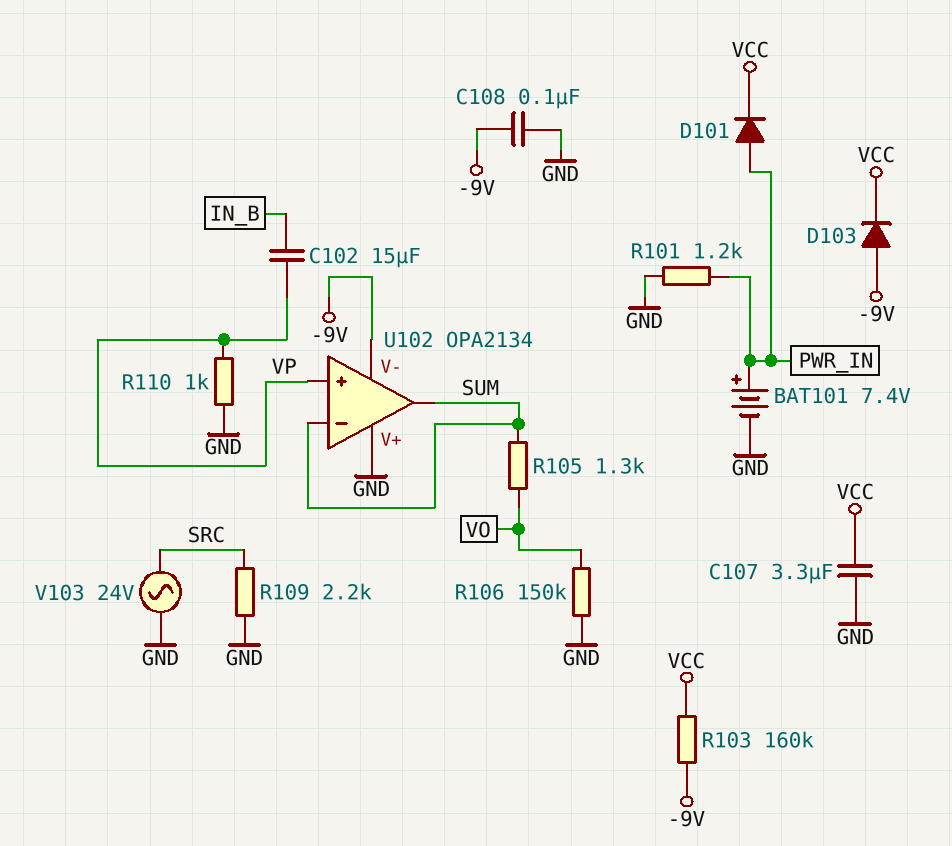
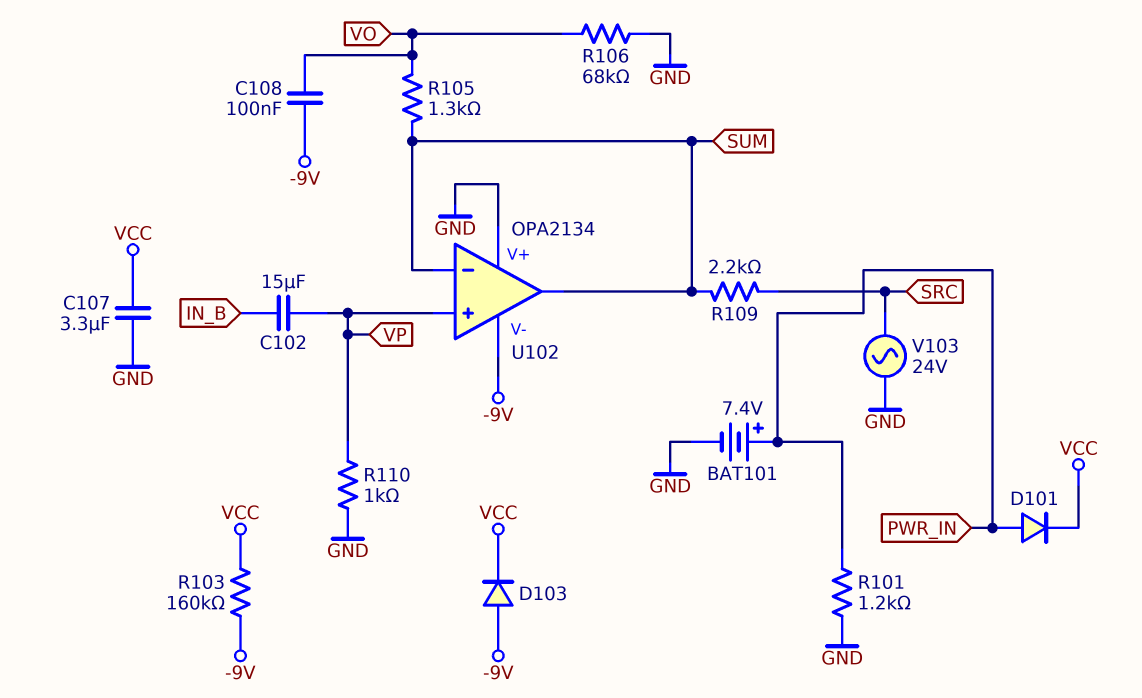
C108: 100nF (-9V, GND) -> 100nF (-9V, VO)
R106: 150k (GND, VO) -> 68k (GND, VO)
R109: 2.2k (GND, SRC) -> 2.2k (SRC, SUM)

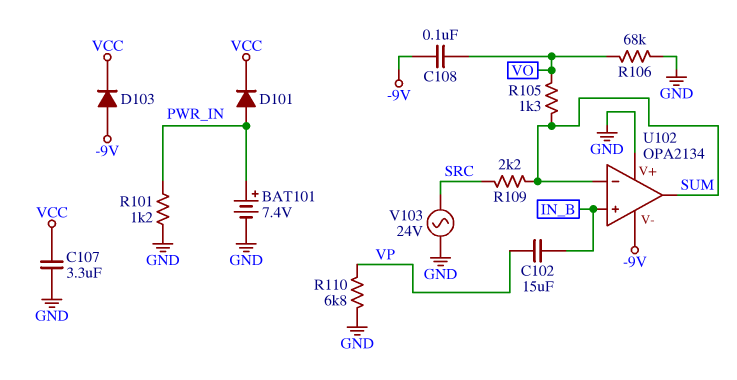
R103: 160k (-9V, VCC) -> none
R110: 1k (GND, VP) -> 6.8k (GND, VP)
U102 pin in+: VP -> IN_B

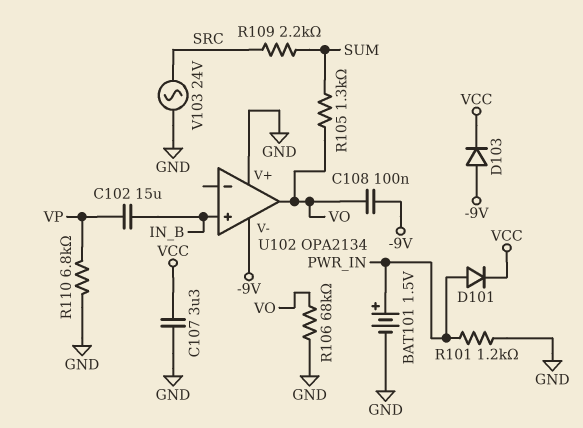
BAT101: 7.4V (plus PWR_IN, minus GND) -> 1.5V (plus PWR_IN, minus GND)
U102 pin in-: SUM -> none
U102 pin out: SUM -> VO

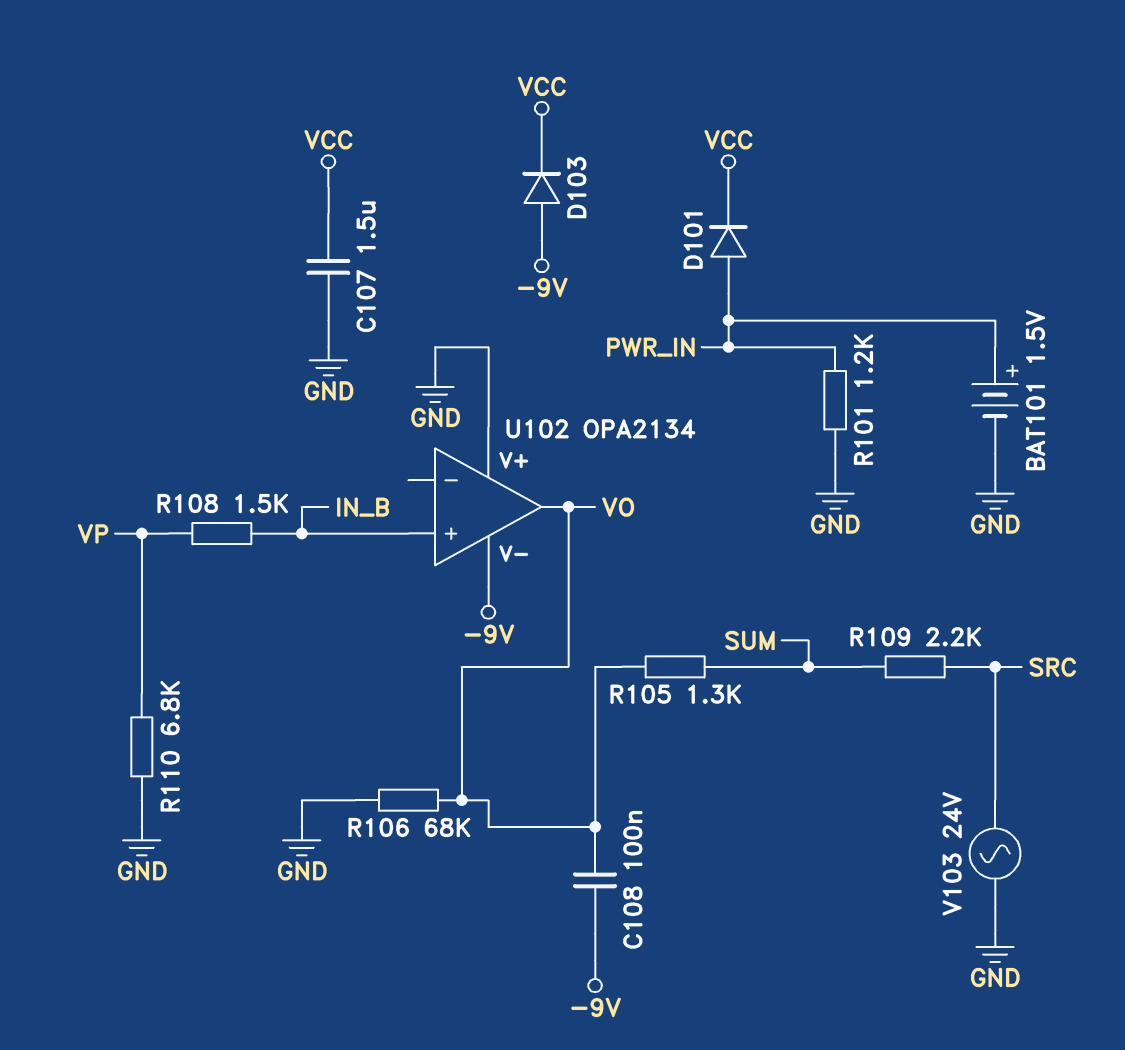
C102: 15uF (IN_B, VP) -> none
C107: 3.3uF (GND, VCC) -> 1.5uF (GND, VCC)
R108: none -> 1.5k (IN_B, VP)

